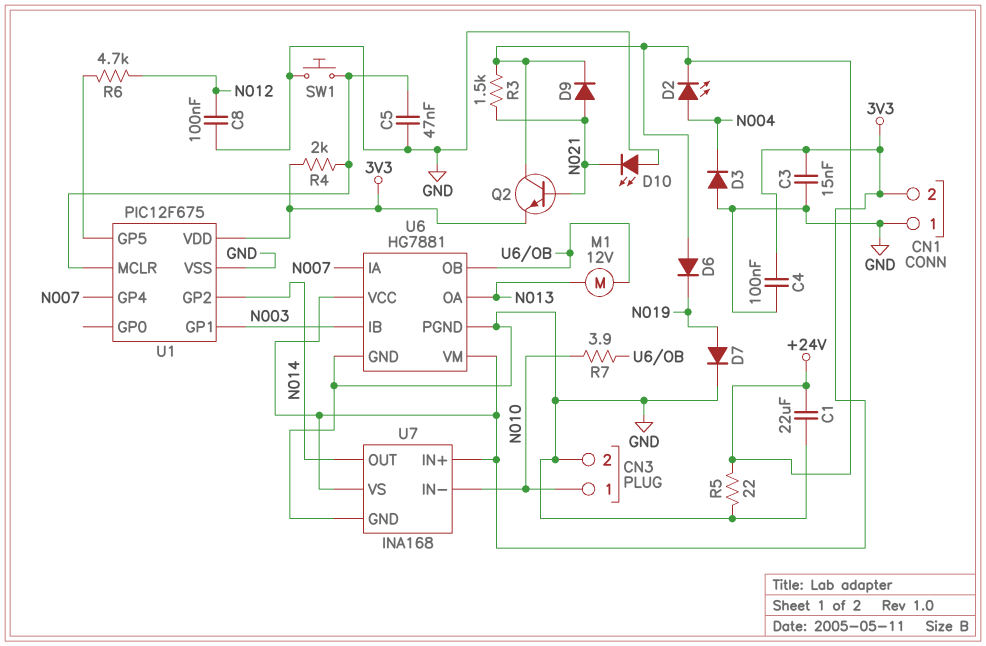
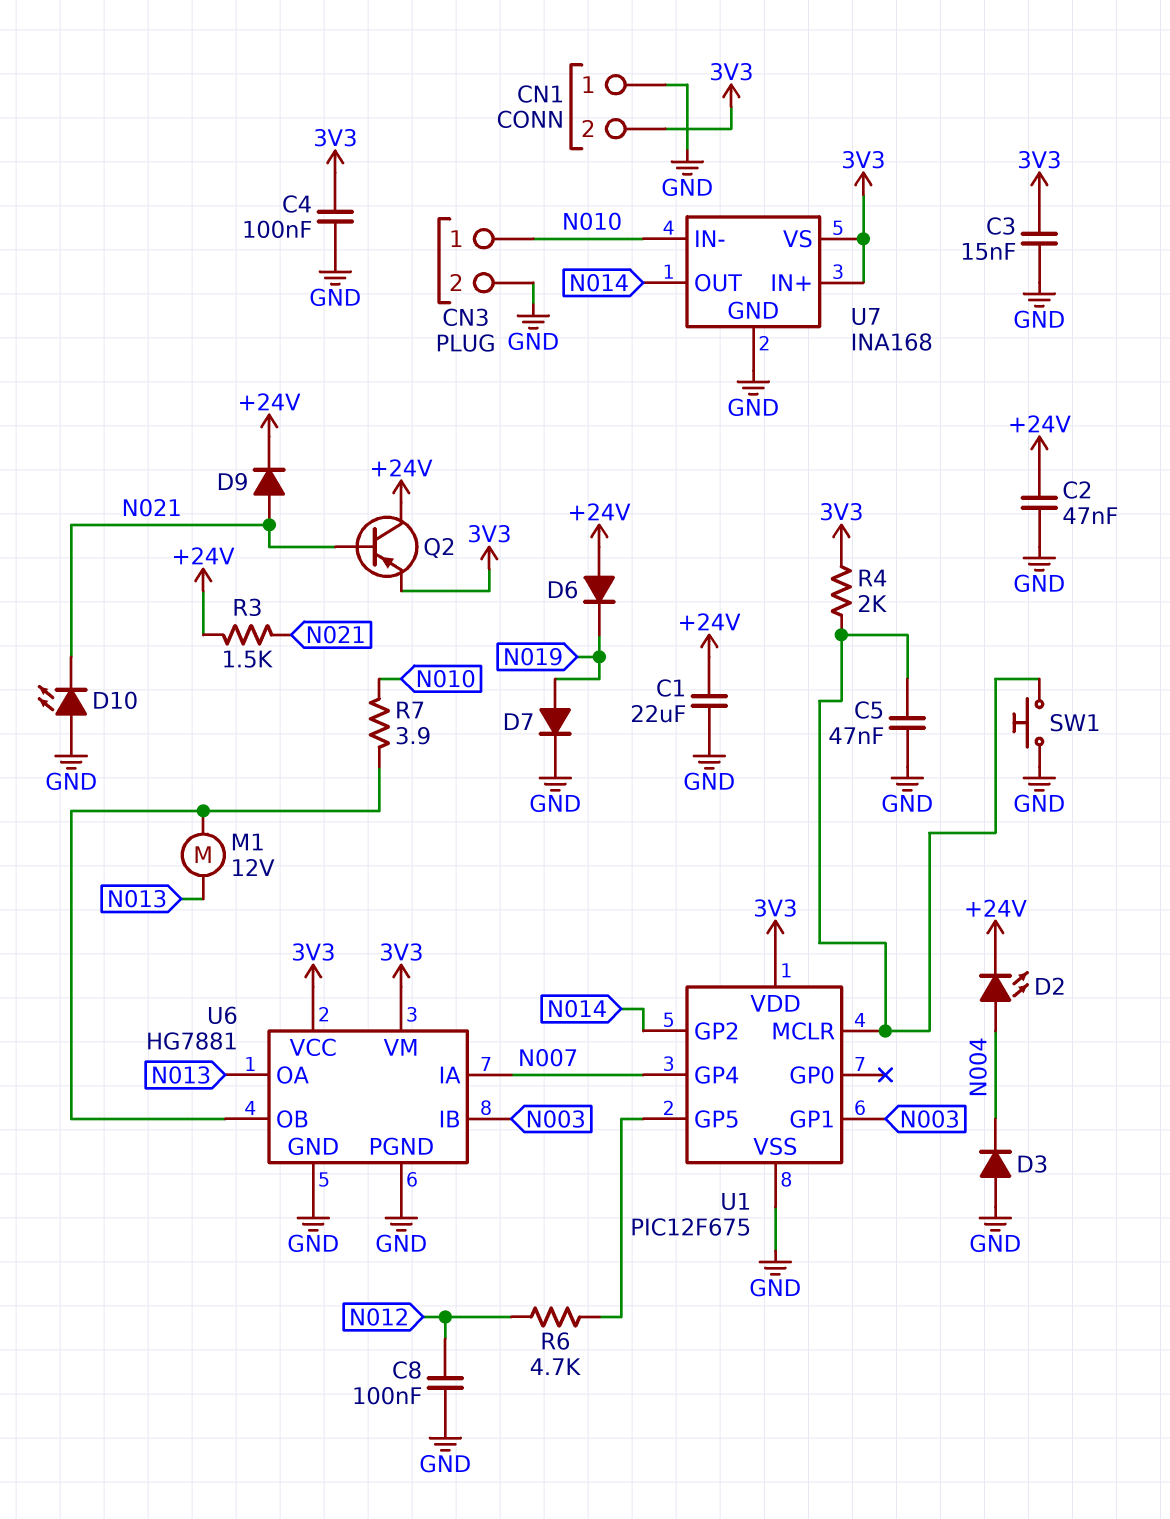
C2: none -> 47nF (+24V, GND)
Q2: NPN (B N021, C +24V, E 3V3) -> PNP (B N021, C +24V, E 3V3)
R5: 22 (+24V, GND) -> none

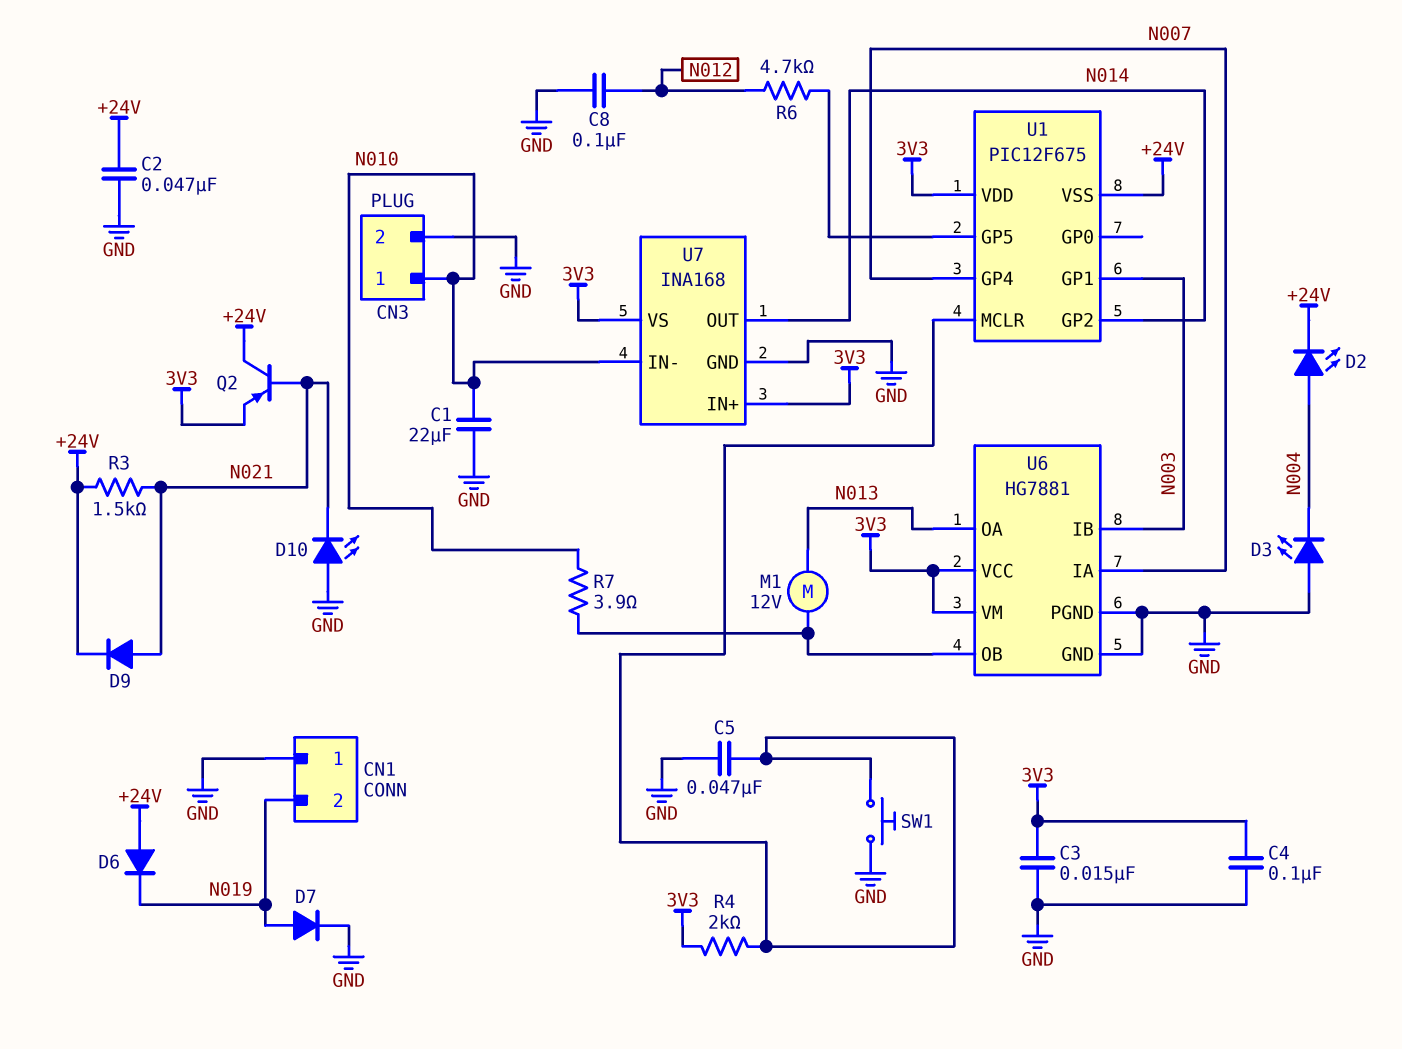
C1: 22uF (+24V, GND) -> 22uF (GND, N010)
CN1 pin 2: 3V3 -> N019
D3: diode (A GND, K N004) -> LED (A GND, K N004)
U1 pin VSS: GND -> +24V

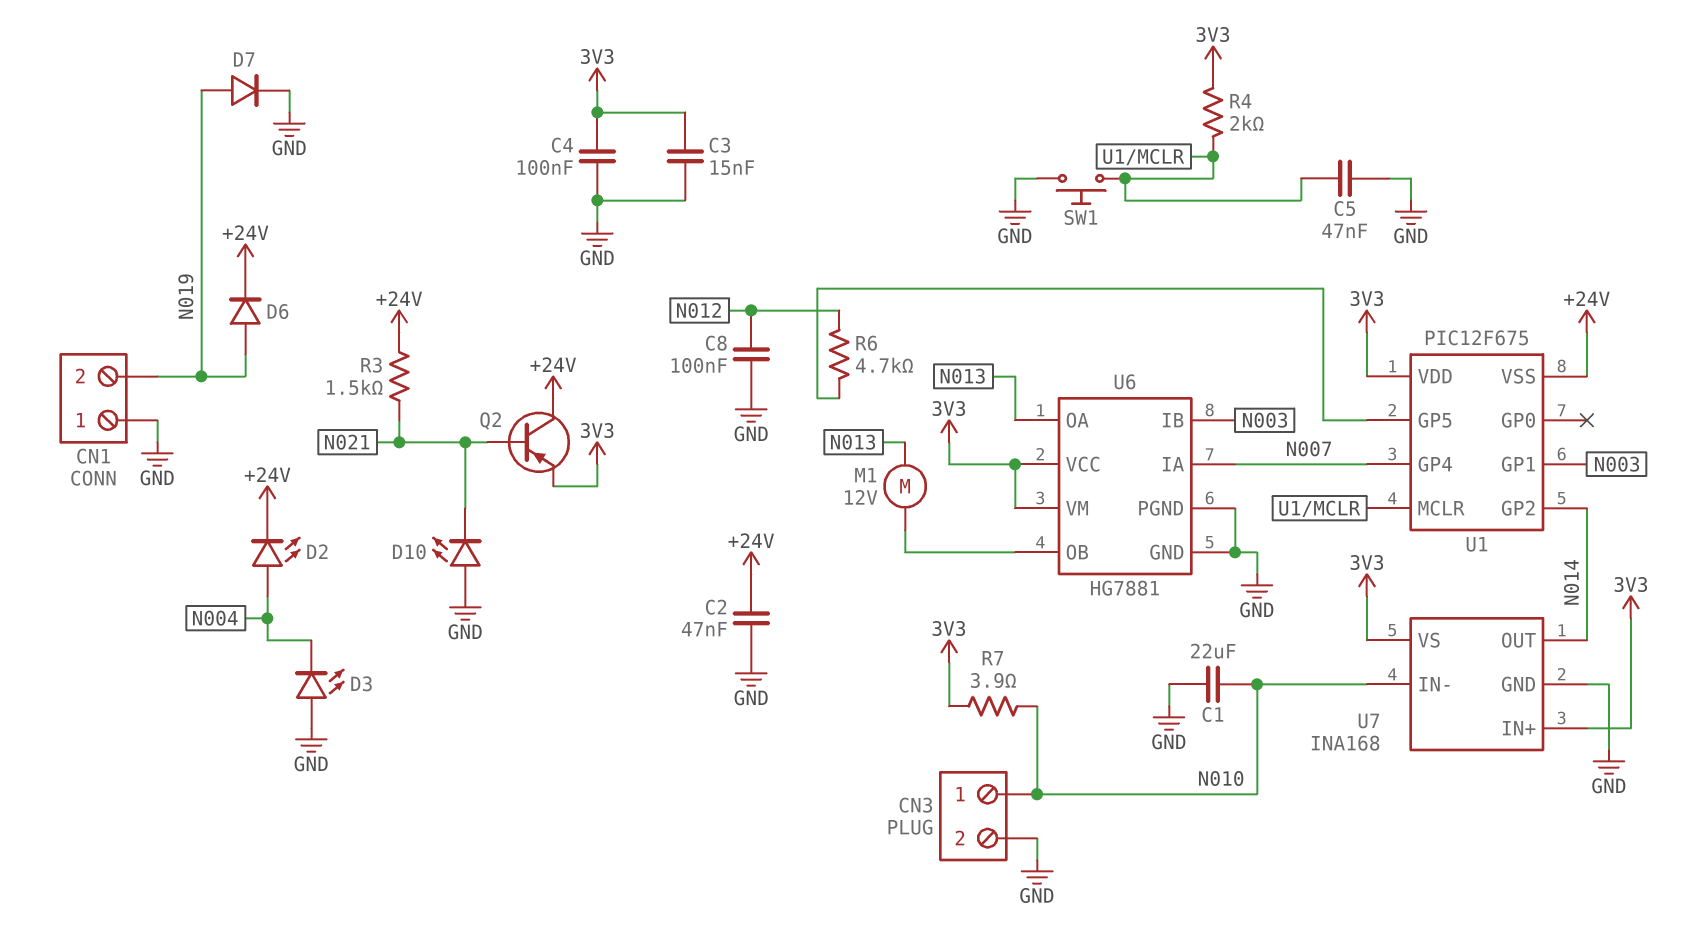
D6: diode (A +24V, K N019) -> diode (A N019, K +24V)
D9: diode (A N021, K +24V) -> none
R7: 3.9 (N010, U6/OB) -> 3.9 (3V3, N010)

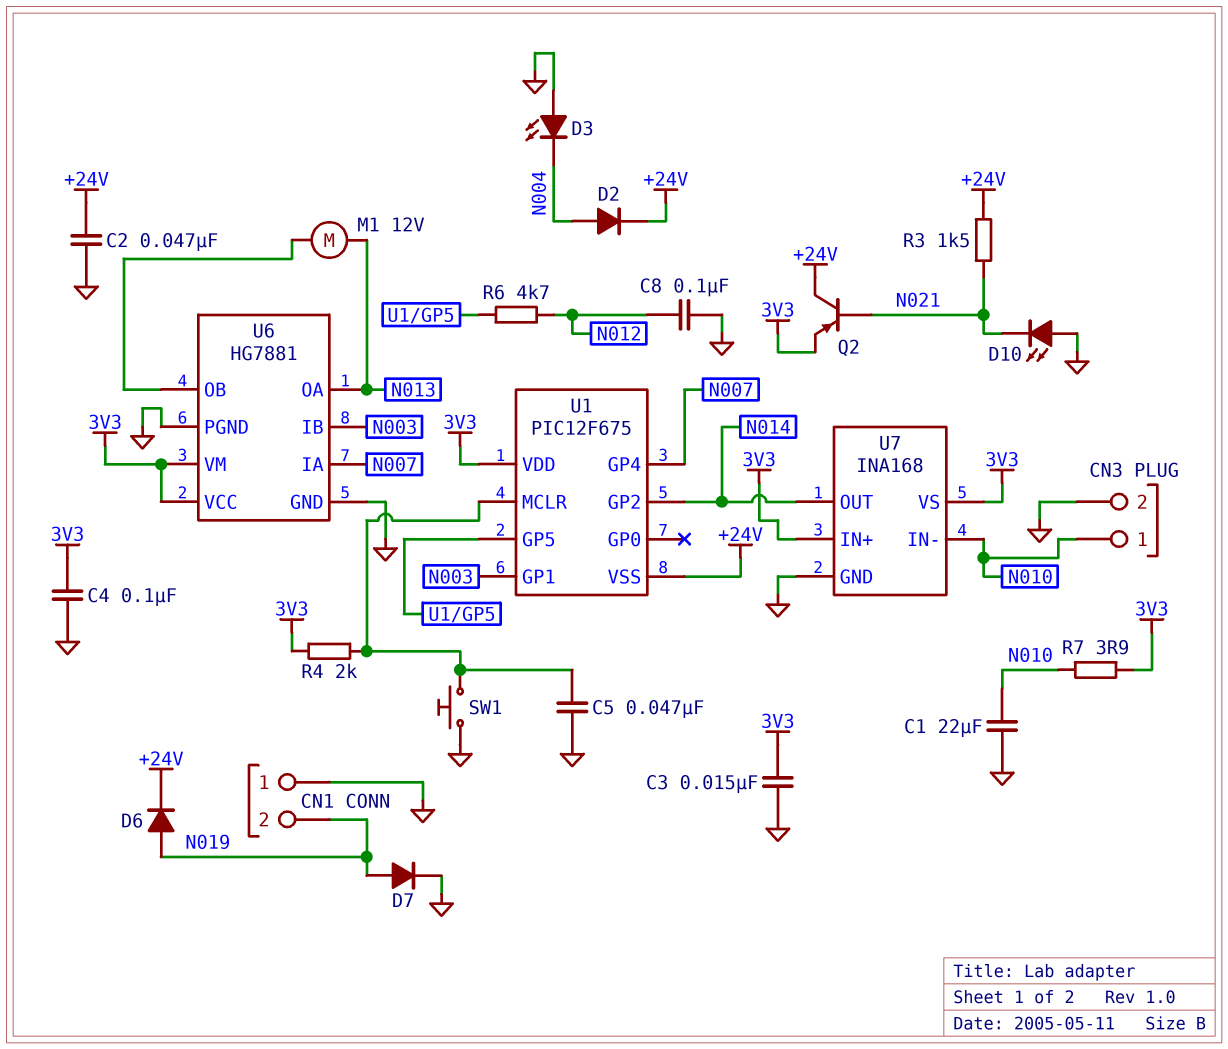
D2: LED (A N004, K +24V) -> diode (A N004, K +24V)

